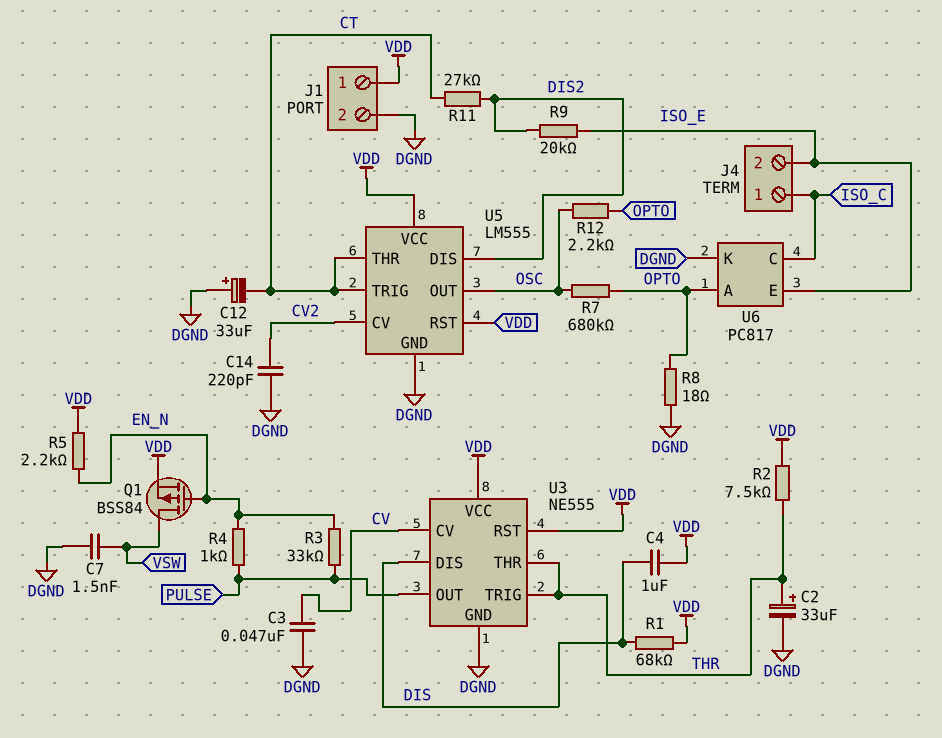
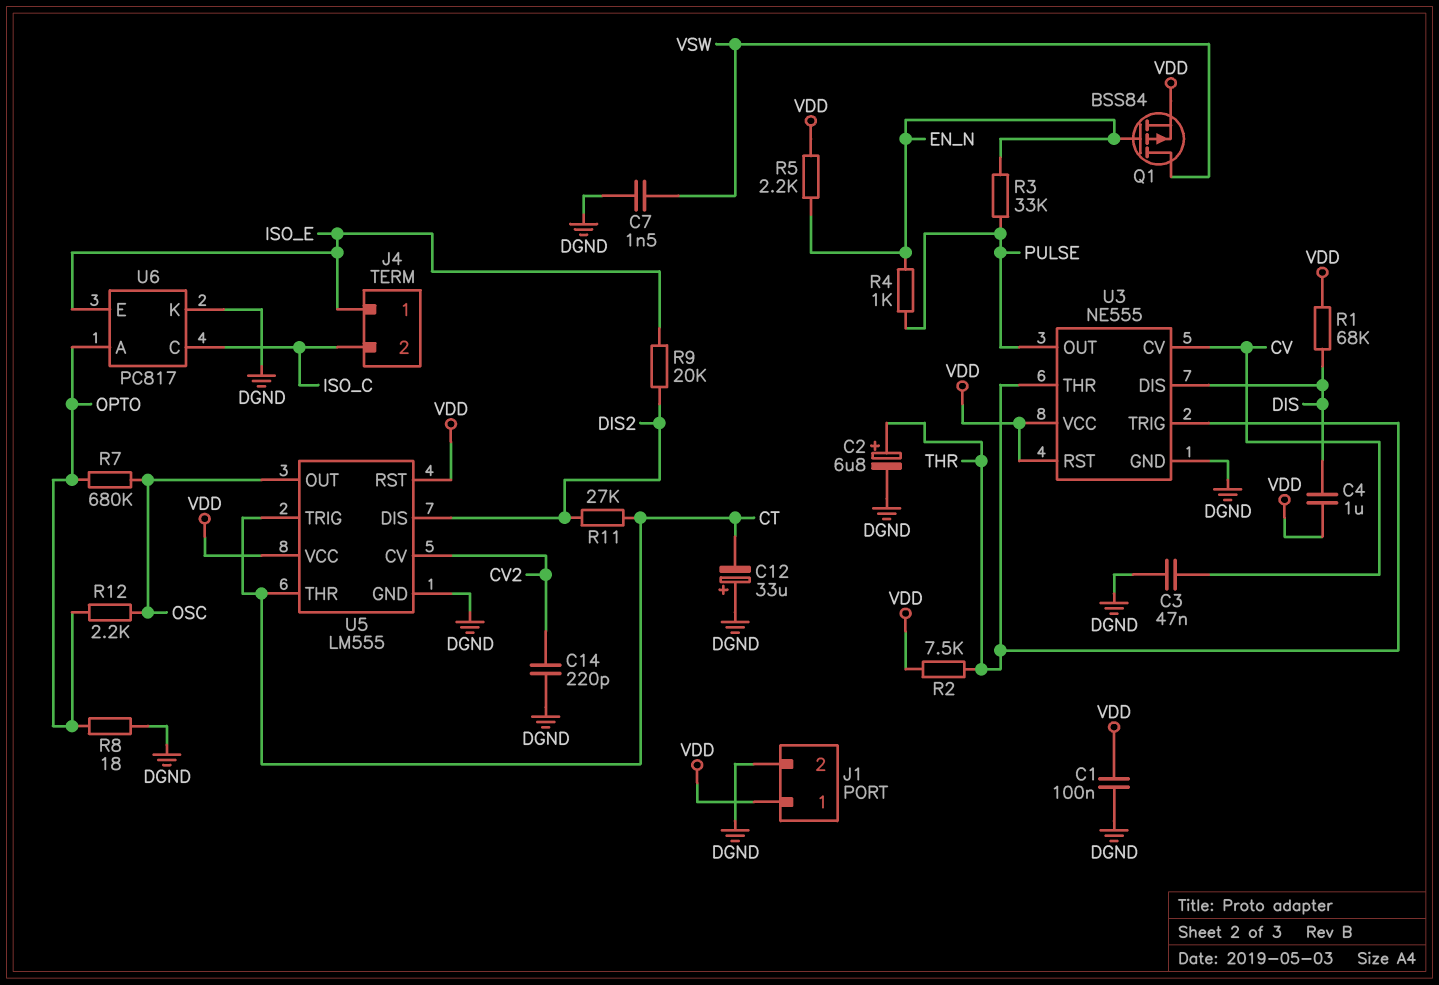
C1: none -> 100nF (DGND, VDD)
C2: 33uF (plus THR, minus DGND) -> 6.8uF (plus THR, minus DGND)
J4 pin 1: ISO_C -> ISO_E
J4 pin 2: ISO_E -> ISO_C

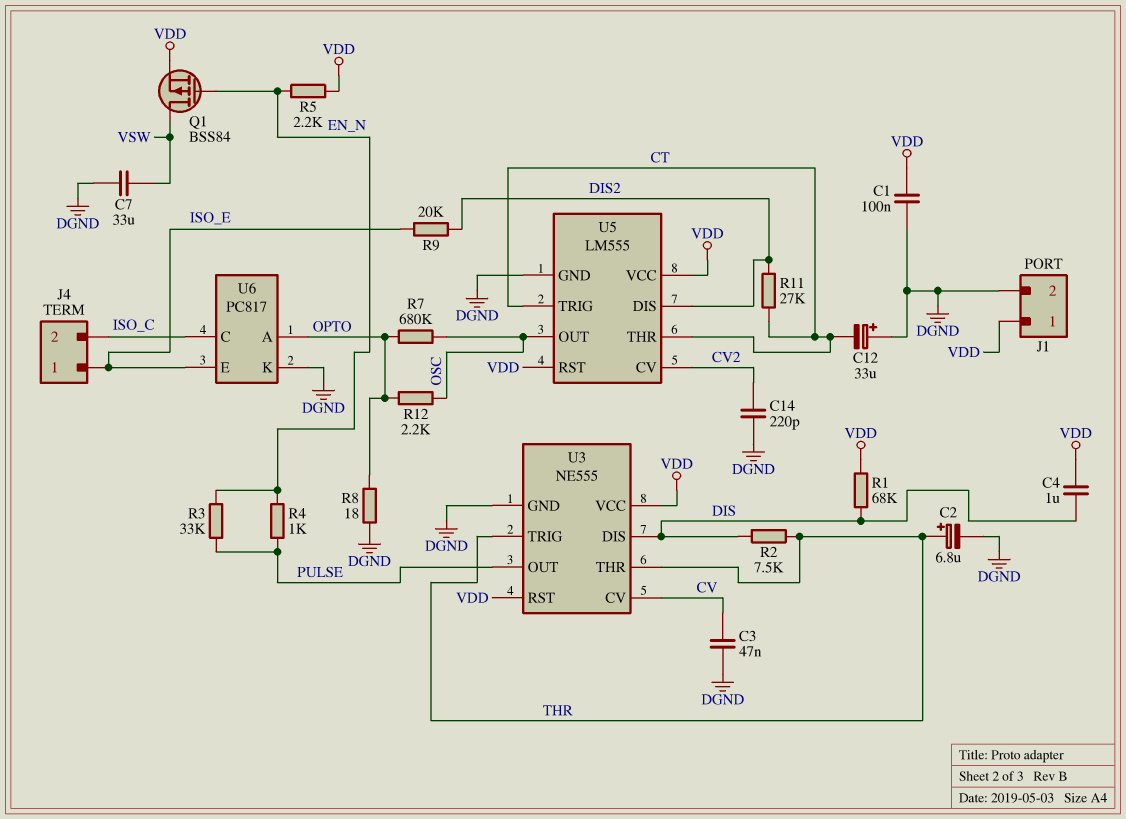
C7: 1.5nF (DGND, VSW) -> 33uF (DGND, VSW)
R2: 7.5k (THR, VDD) -> 7.5k (DIS, THR)

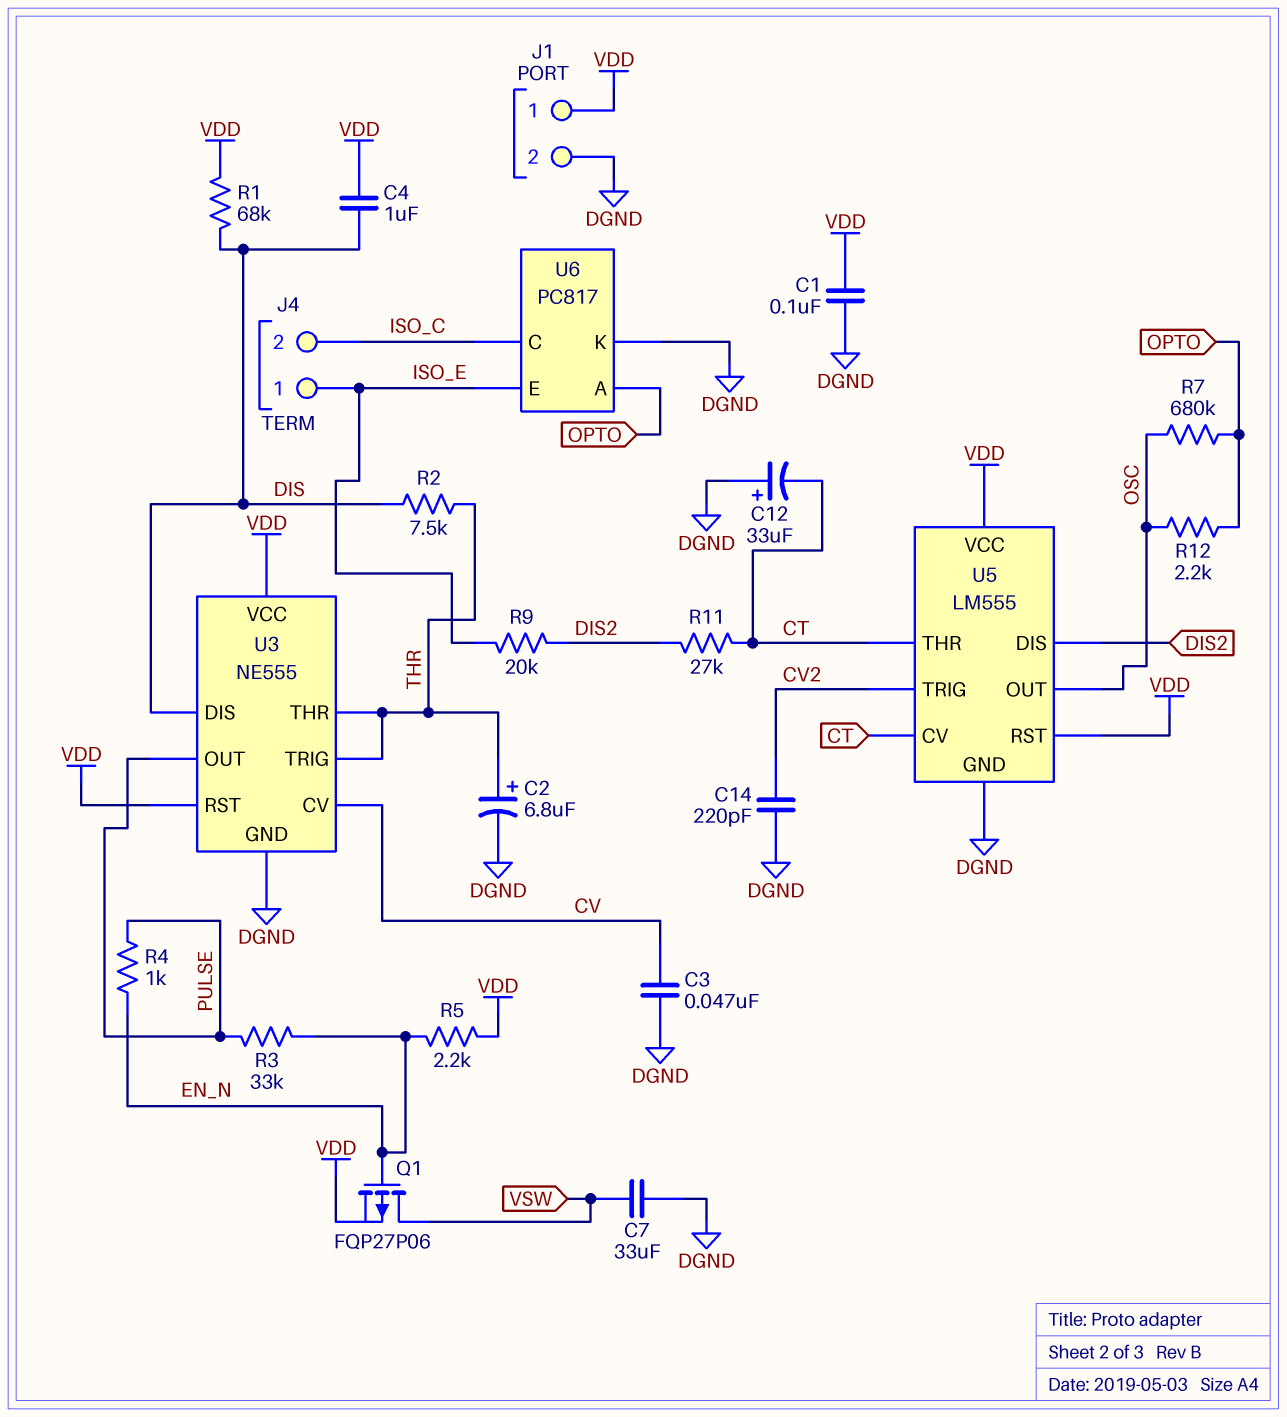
Q1: PMOS BSS84 (G EN_N, D VSW, S VDD) -> PMOS FQP27P06 (G EN_N, D VSW, S VDD)
R8: 18 (DGND, OPTO) -> none
U5 pin CV: CV2 -> CT
U5 pin TRIG: CT -> CV2

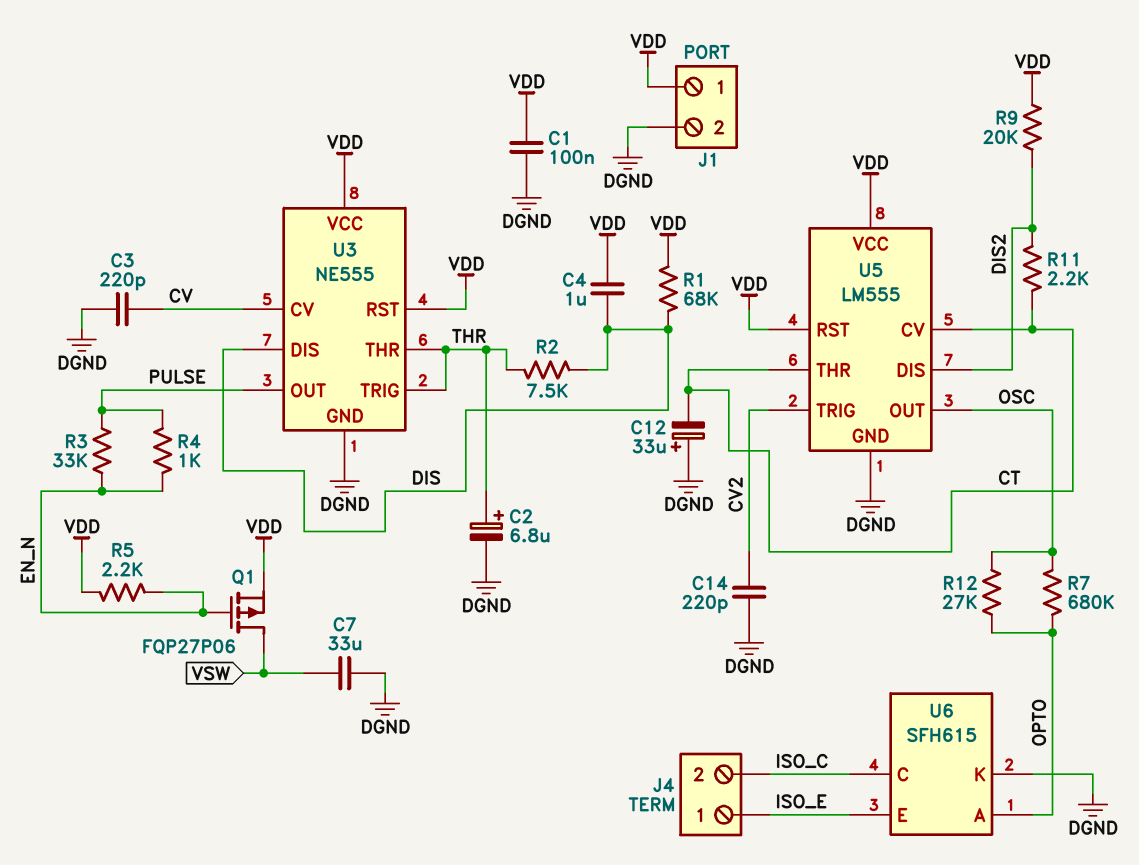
C3: 47nF (CV, DGND) -> 220pF (CV, DGND)
R9: 20k (DIS2, ISO_E) -> 20k (DIS2, VDD)
R11: 27k (CT, DIS2) -> 2.2k (CT, DIS2)
R12: 2.2k (OPTO, OSC) -> 27k (OPTO, OSC)
U6: PC817 -> SFH615

